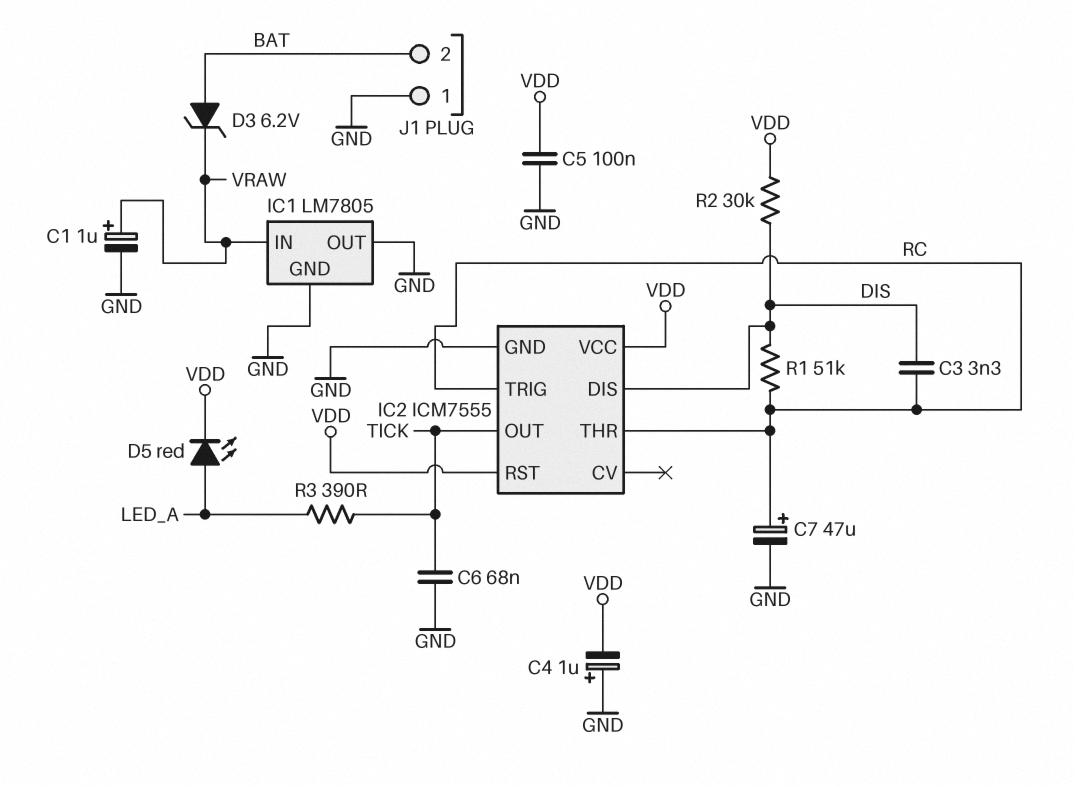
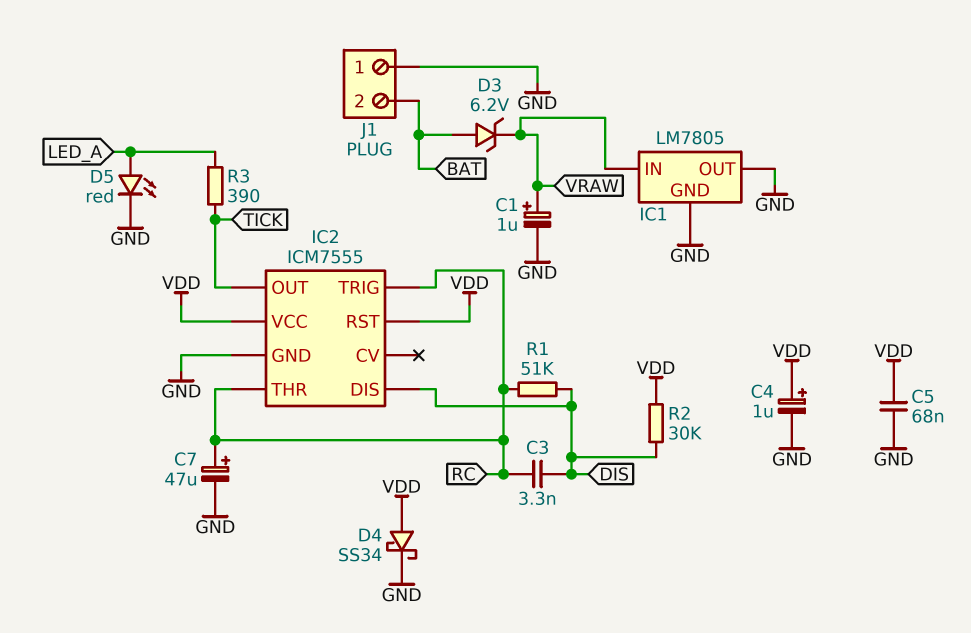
C4: 1uF (plus GND, minus VDD) -> 1uF (plus VDD, minus GND)
C5: 100nF (GND, VDD) -> 68nF (GND, VDD)
C6: 68nF (GND, TICK) -> none
D4: none -> schottky SS34 (A VDD, K GND)
D5: LED red (A LED_A, K VDD) -> LED red (A LED_A, K GND)

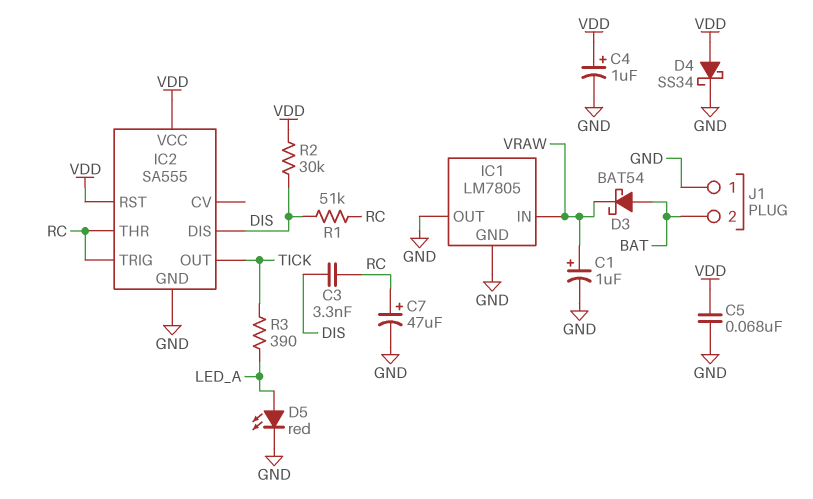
D3: zener 6.2V (A BAT, K VRAW) -> schottky BAT54 (A BAT, K VRAW)
IC2: ICM7555 -> SA555

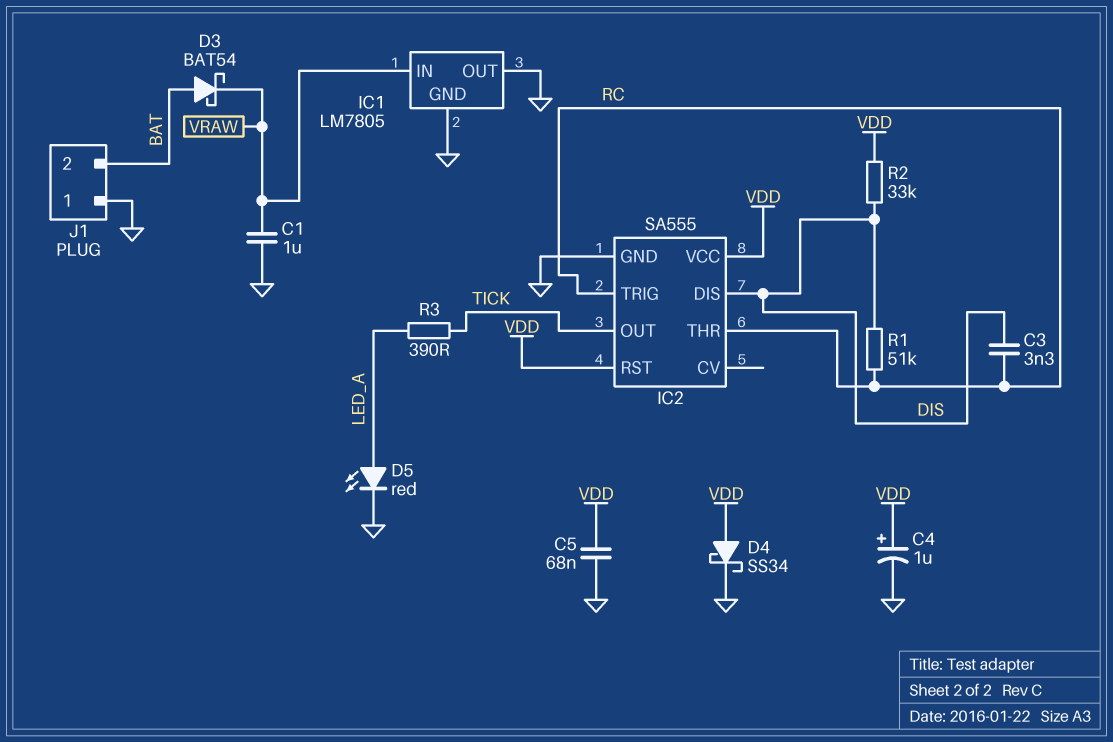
C1: 1uF (plus VRAW, minus GND) -> 1uF (GND, VRAW)
C7: 47uF (plus RC, minus GND) -> none
R2: 30k (DIS, VDD) -> 33k (DIS, VDD)

